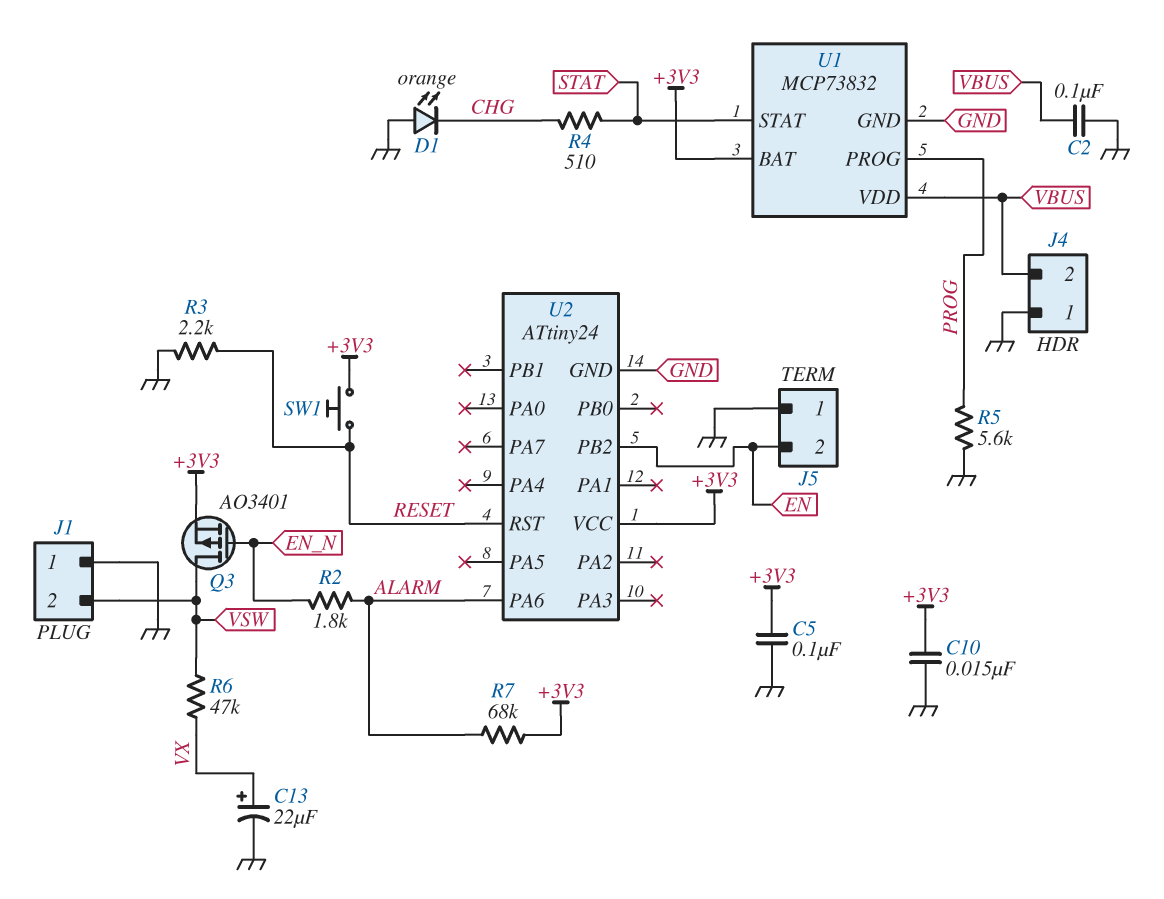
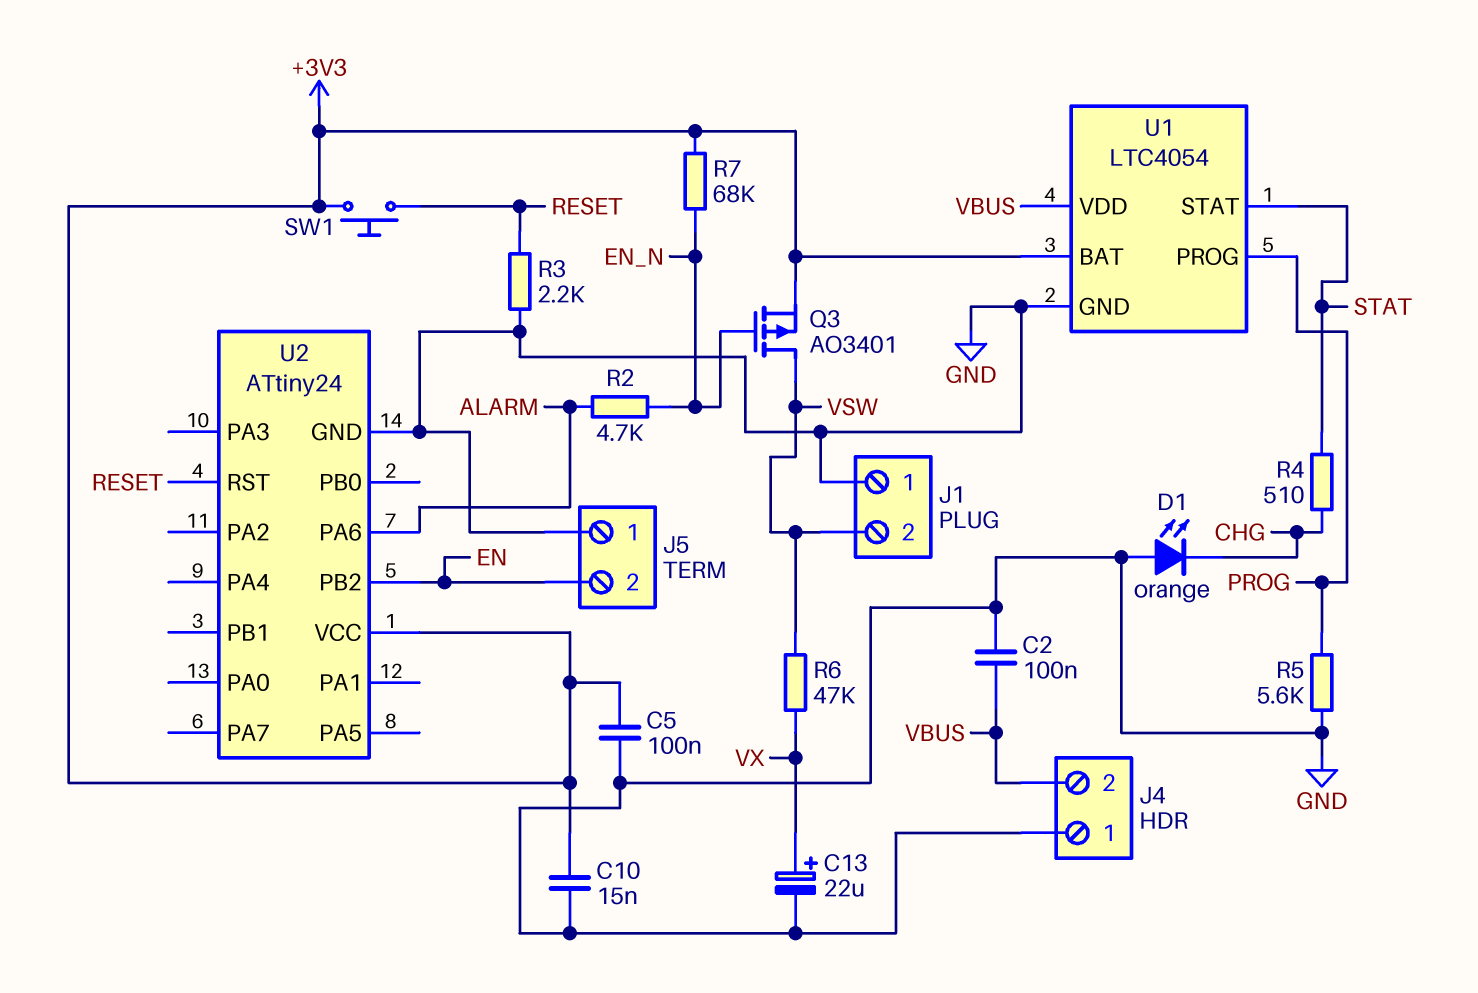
R2: 1.8k (ALARM, EN_N) -> 4.7k (ALARM, EN_N)
R7: 68k (+3V3, ALARM) -> 68k (+3V3, EN_N)
U1: MCP73832 -> LTC4054

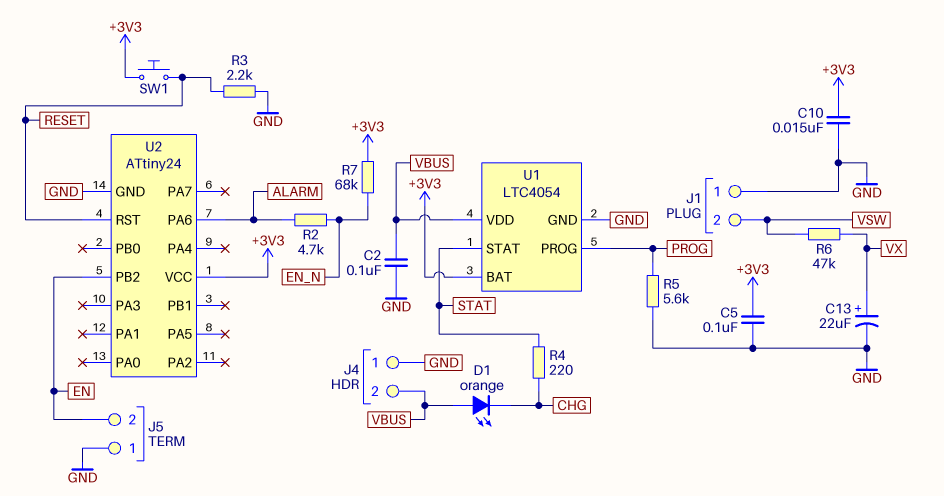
D1: LED orange (A GND, K CHG) -> LED orange (A VBUS, K CHG)
Q3: PMOS AO3401 (G EN_N, D VSW, S +3V3) -> none
R4: 510 (CHG, STAT) -> 220 (CHG, STAT)

